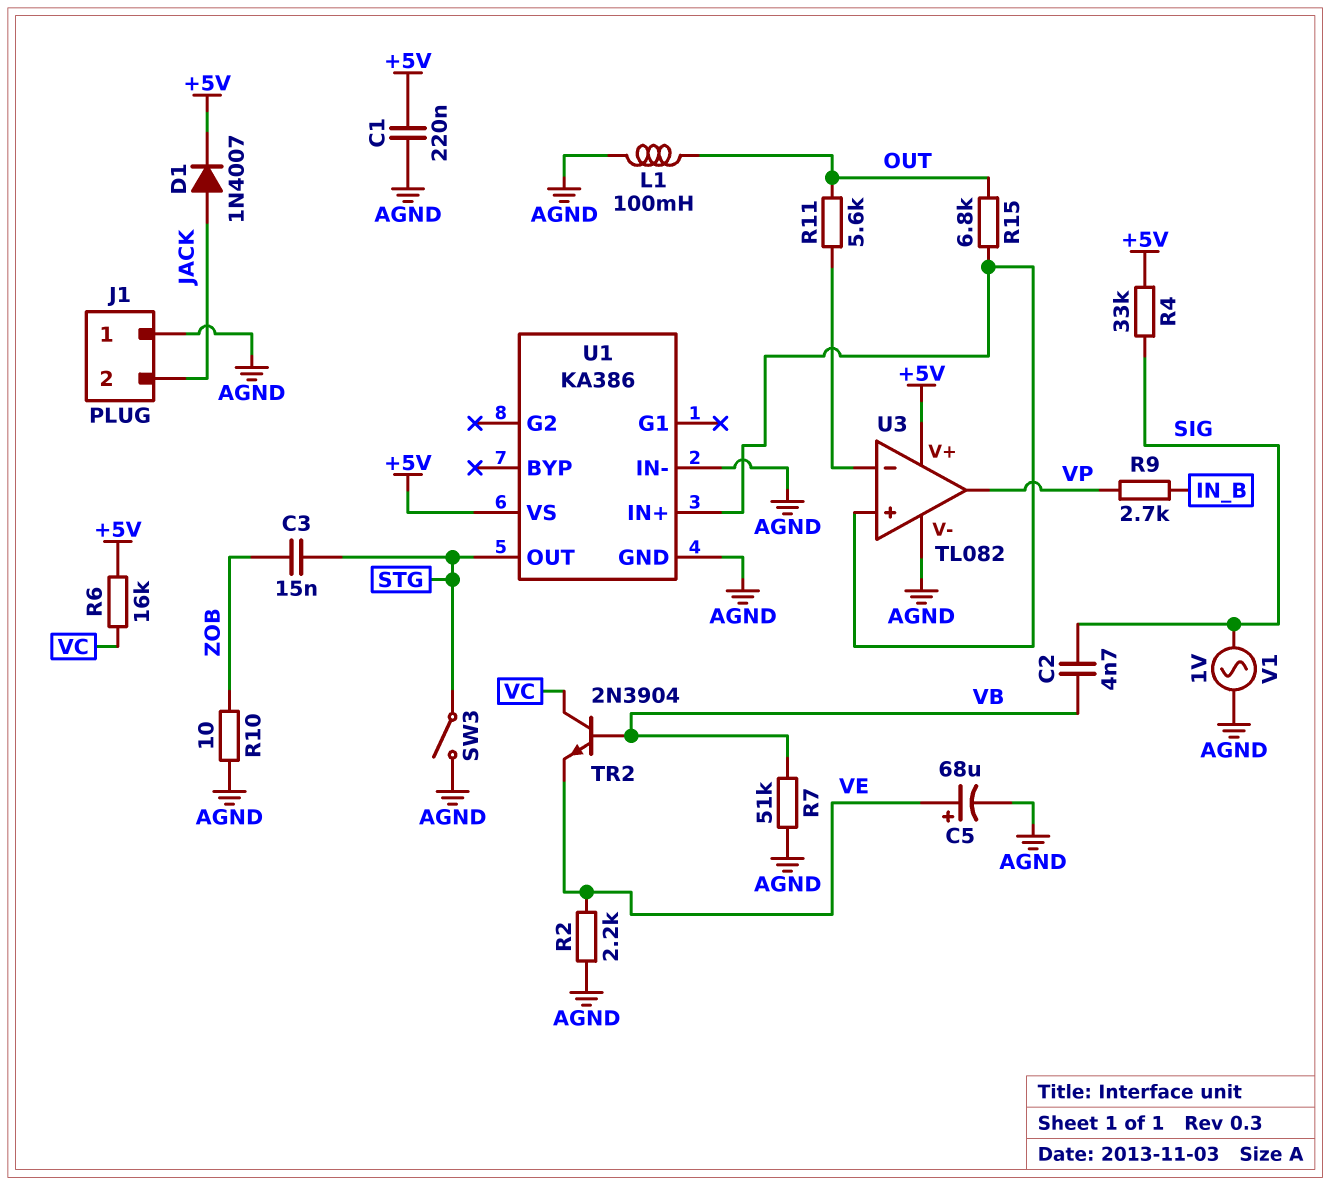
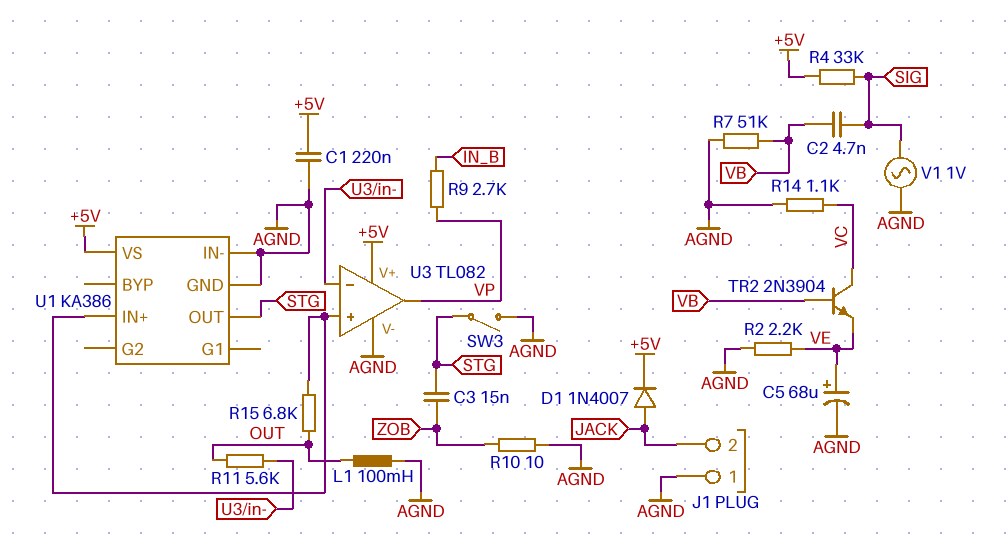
R6: 16k (+5V, VC) -> none
R14: none -> 1.1k (AGND, VC)

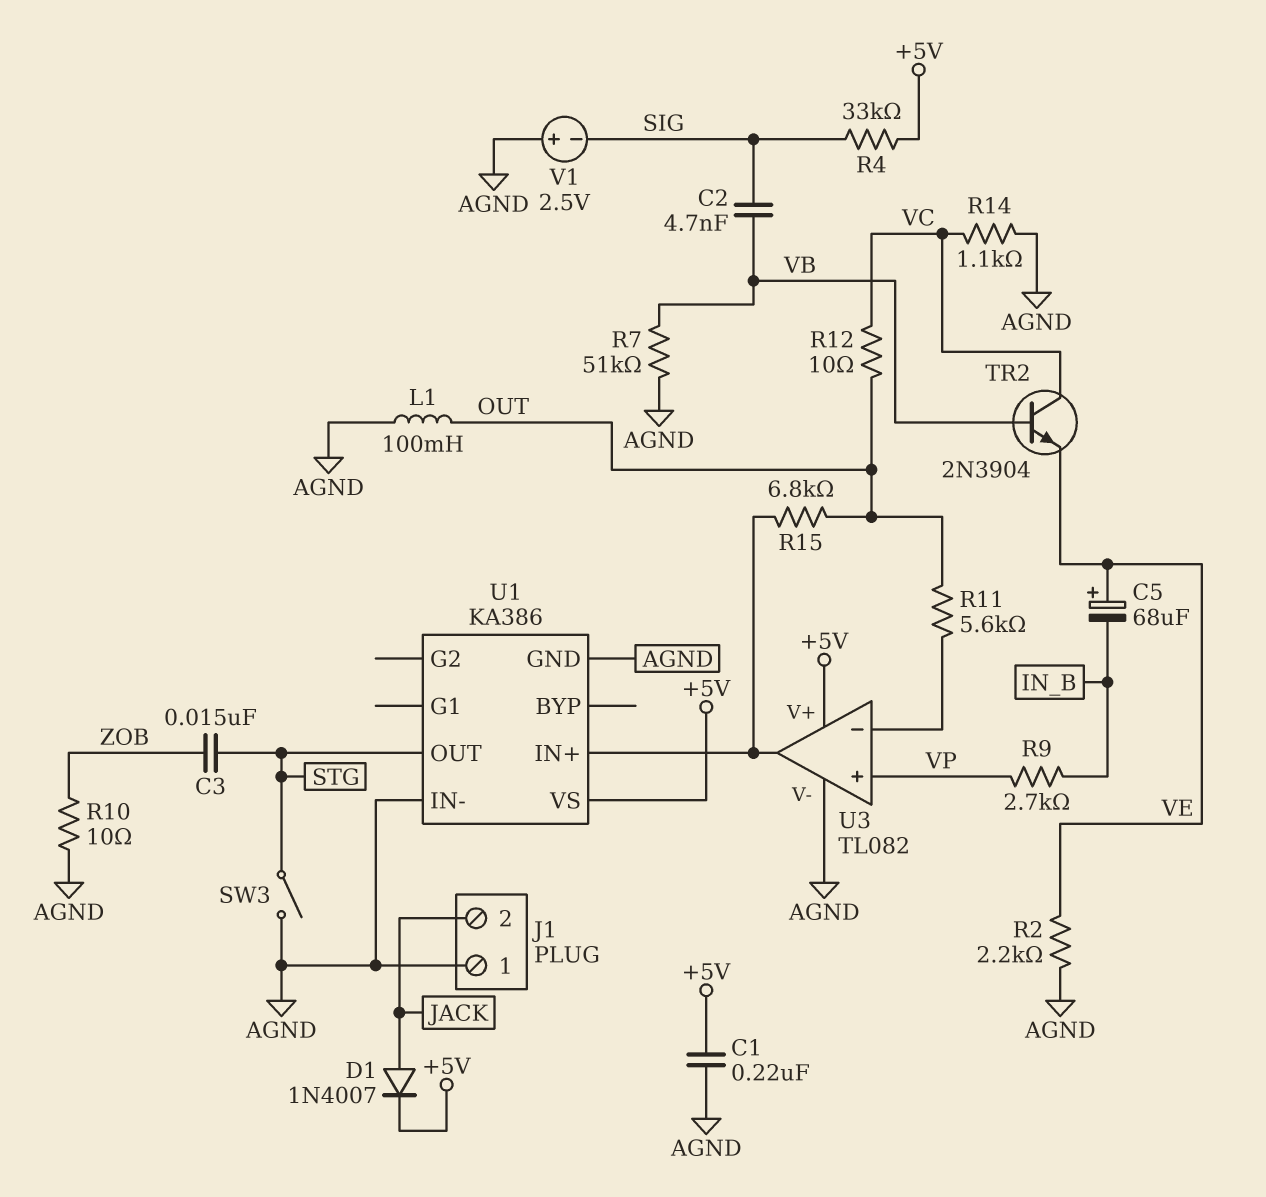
C5: 68uF (plus VE, minus AGND) -> 68uF (plus VE, minus IN_B)
R12: none -> 10 (OUT, VC)
U3 pin in+: U1/IN+ -> VP
U3 pin out: VP -> U1/IN+
V1: AC 1V (AGND, SIG) -> 2.5V (plus AGND, minus SIG)

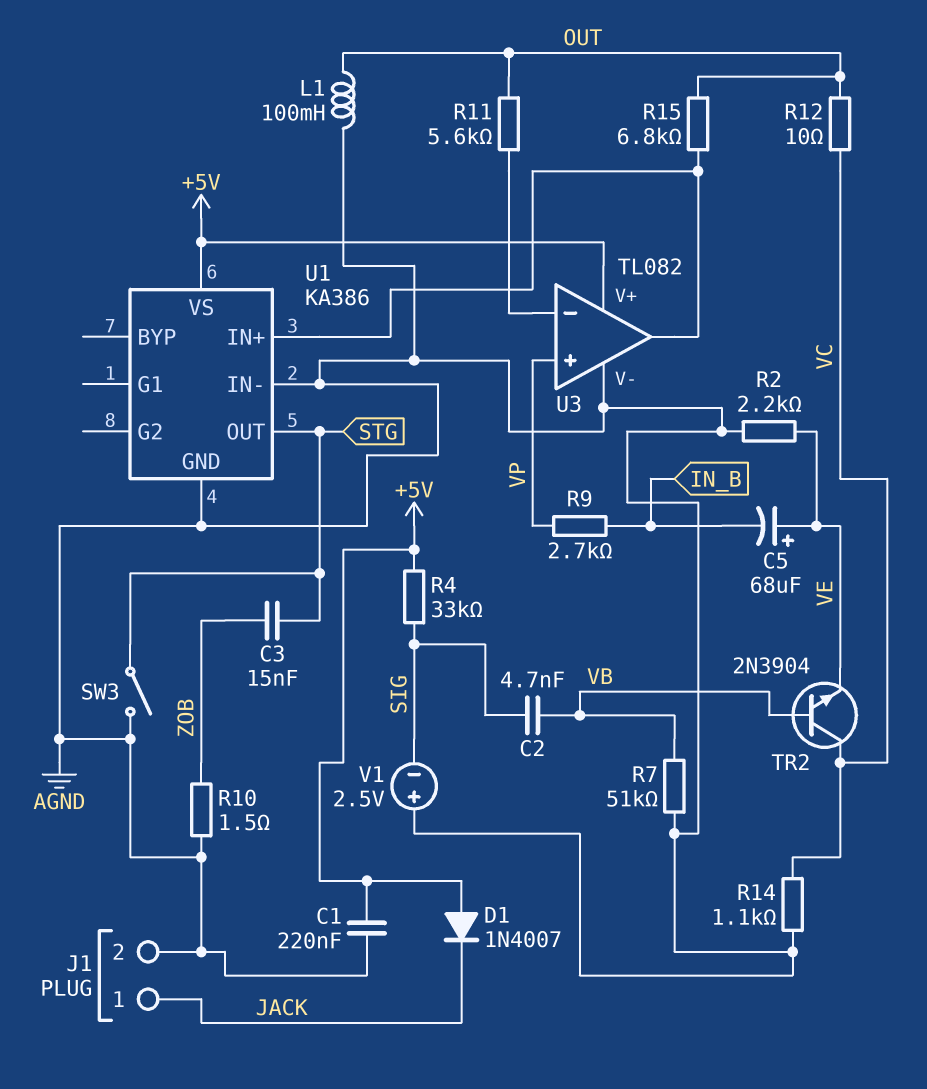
D1: diode 1N4007 (A JACK, K +5V) -> diode 1N4007 (A +5V, K JACK)
J1 pin 1: AGND -> JACK
J1 pin 2: JACK -> AGND
R10: 10 (AGND, ZOB) -> 1.5 (AGND, ZOB)

